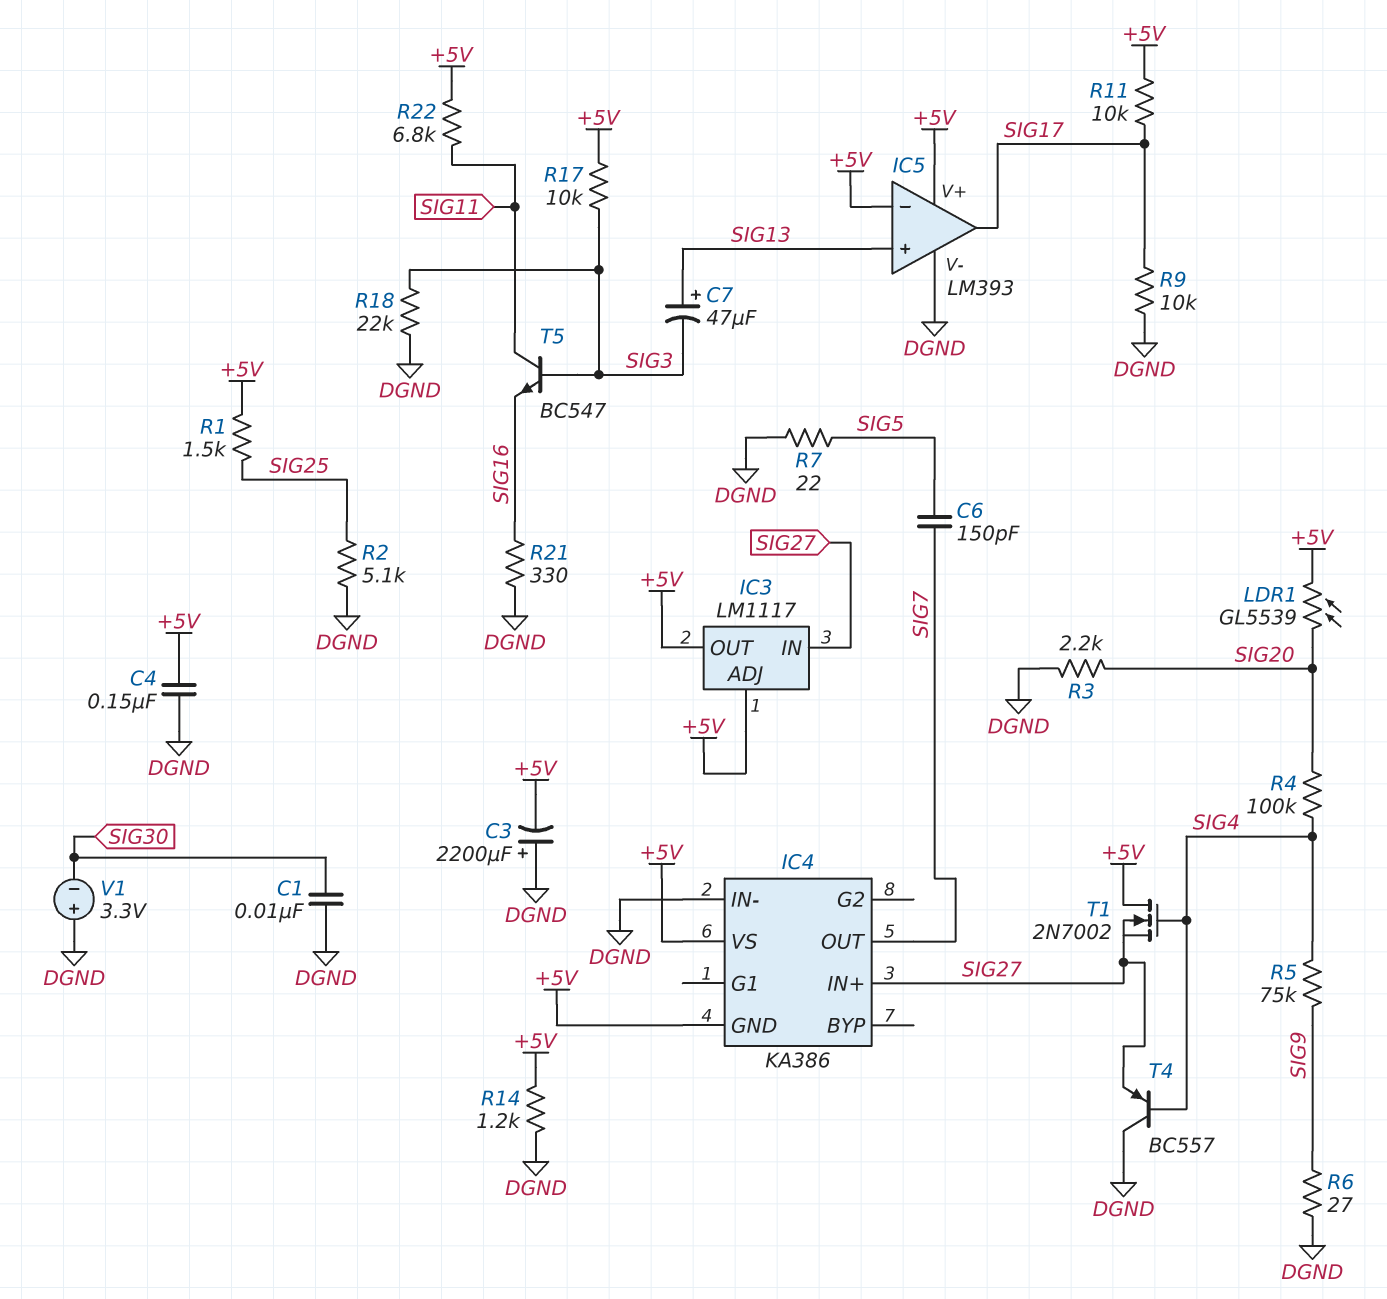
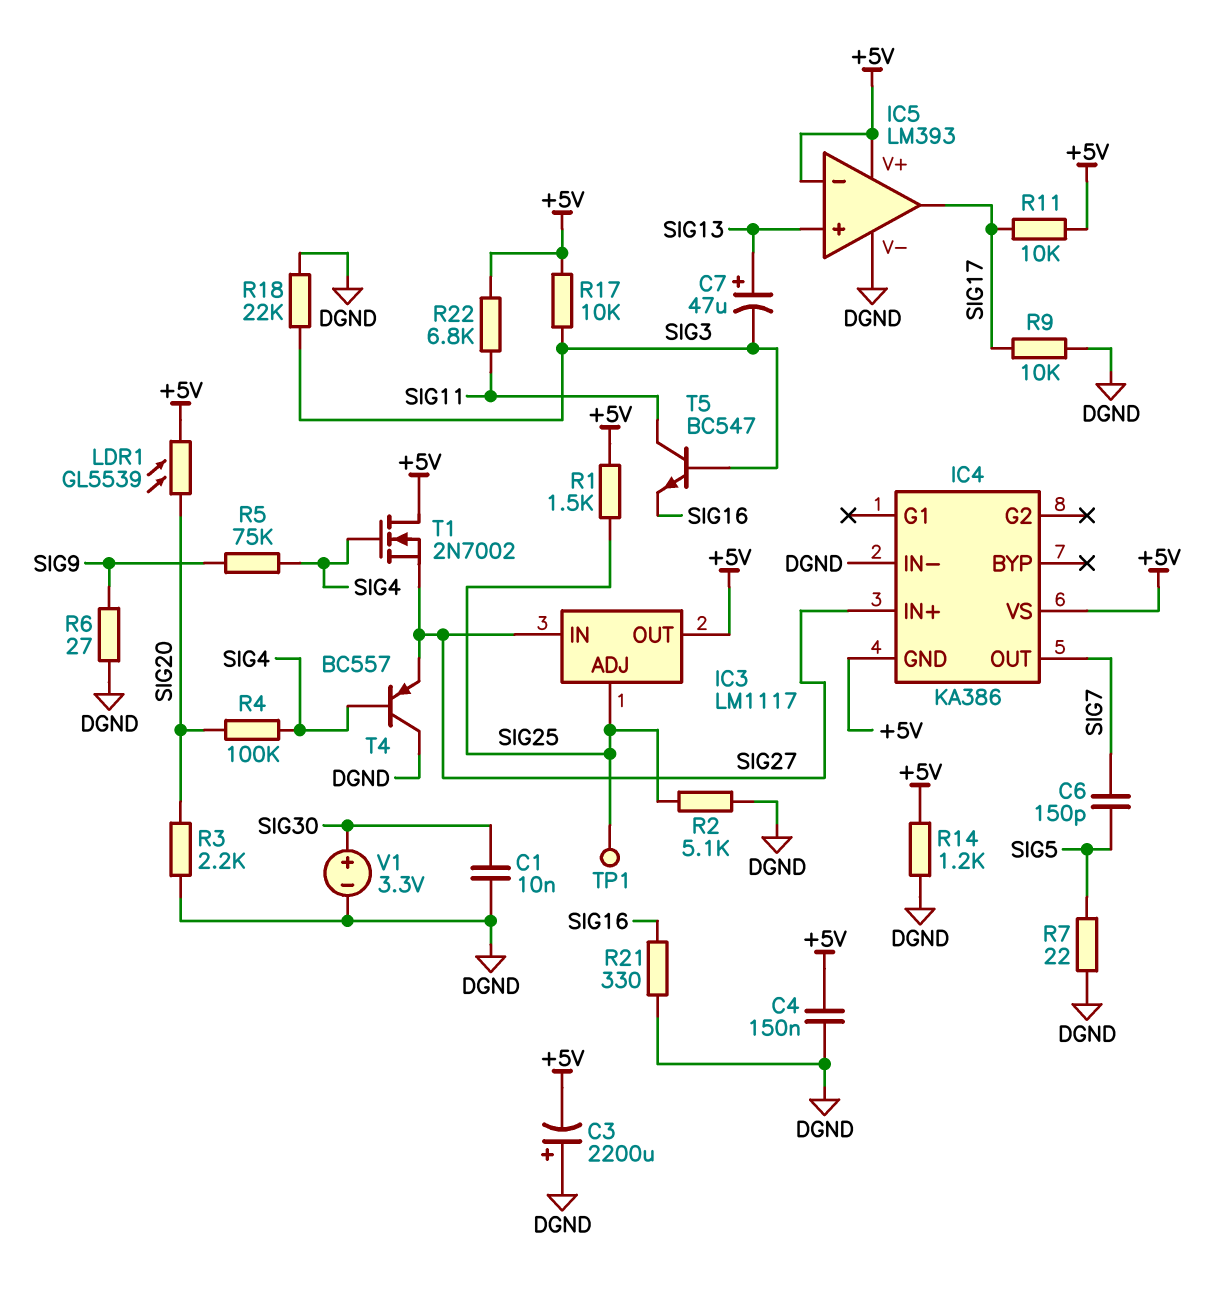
IC3 pin ADJ: +5V -> SIG25
TP1: none -> test point (SIG25)
V1: 3.3V (plus DGND, minus SIG30) -> 3.3V (plus SIG30, minus DGND)

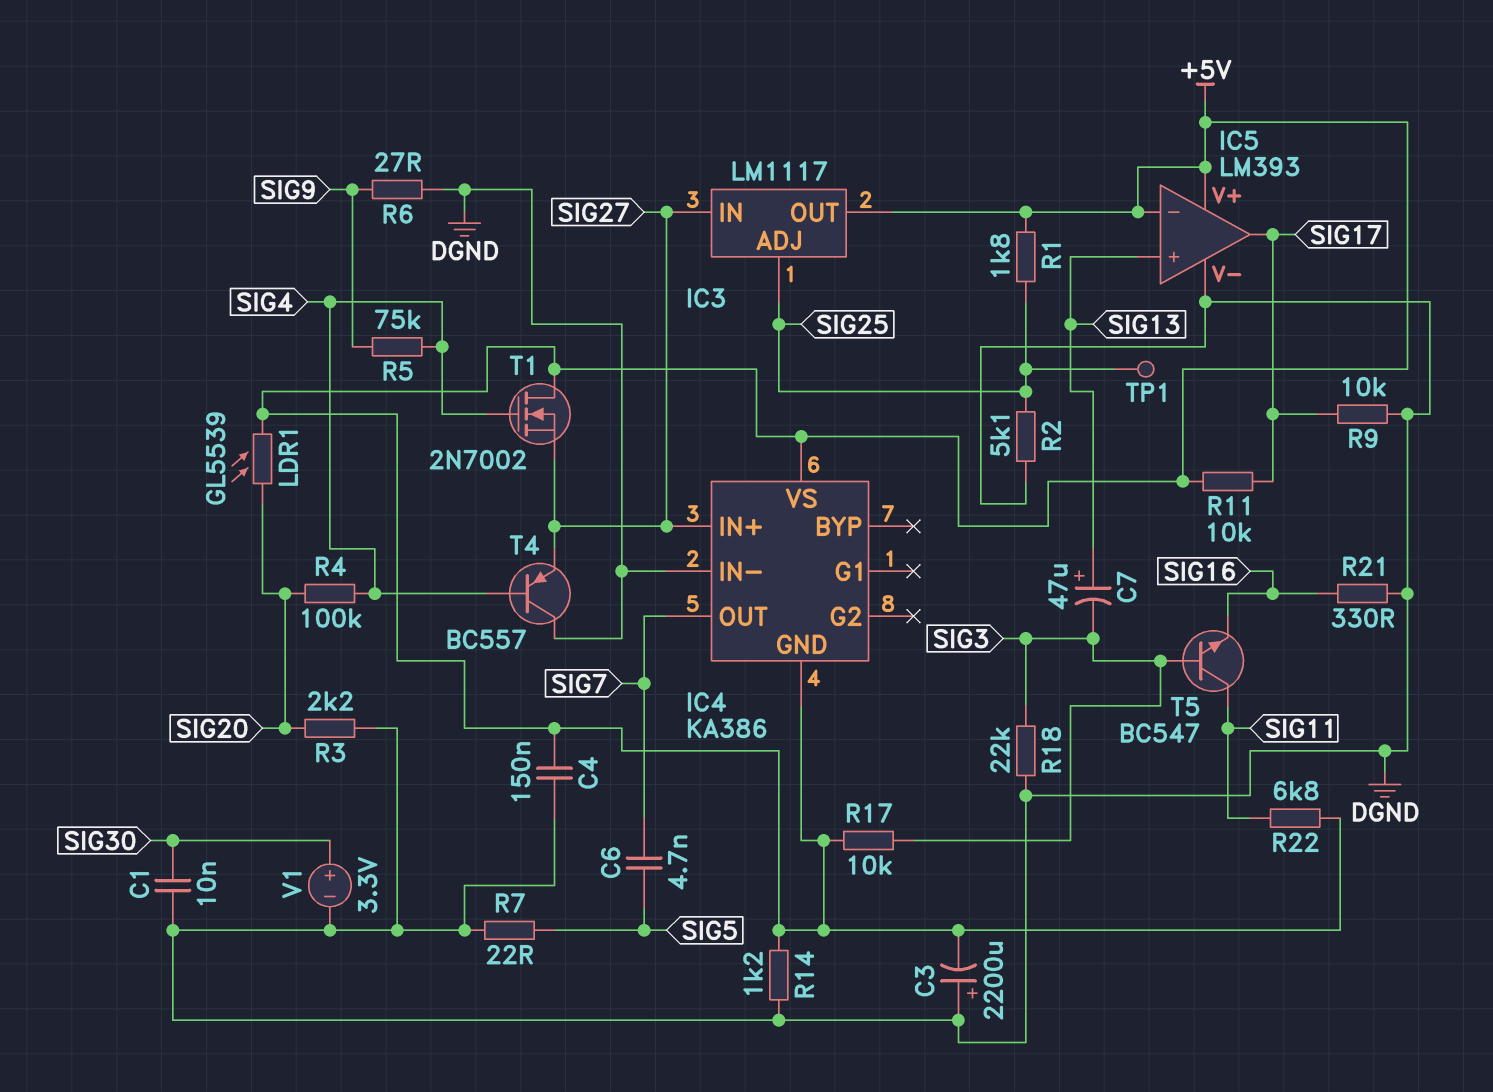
C6: 150pF (SIG5, SIG7) -> 4.7nF (SIG5, SIG7)
R1: 1.5k (+5V, SIG25) -> 1.8k (+5V, SIG25)

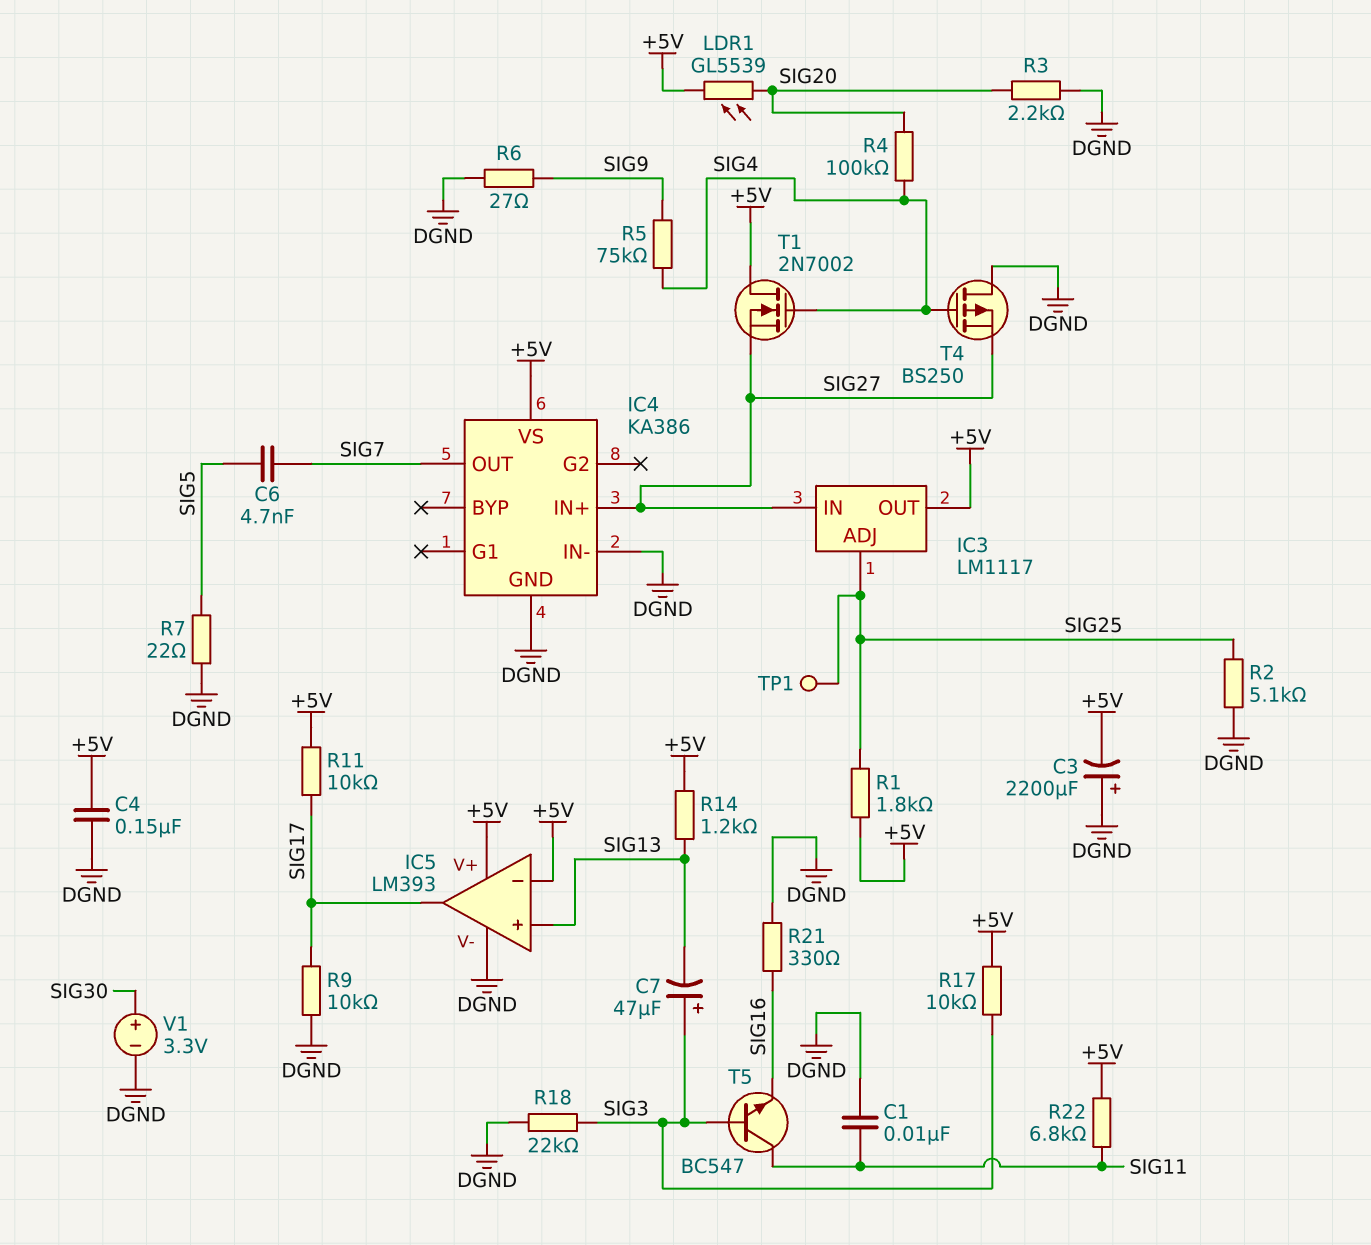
C1: 10nF (DGND, SIG30) -> 10nF (DGND, SIG11)
C7: 47uF (plus SIG13, minus SIG3) -> 47uF (plus SIG3, minus SIG13)
IC4 pin GND: +5V -> DGND
R14: 1.2k (+5V, DGND) -> 1.2k (+5V, SIG13)
T4: PNP BC557 (B SIG4, C DGND, E SIG27) -> PMOS BS250 (G SIG4, D DGND, S SIG27)

